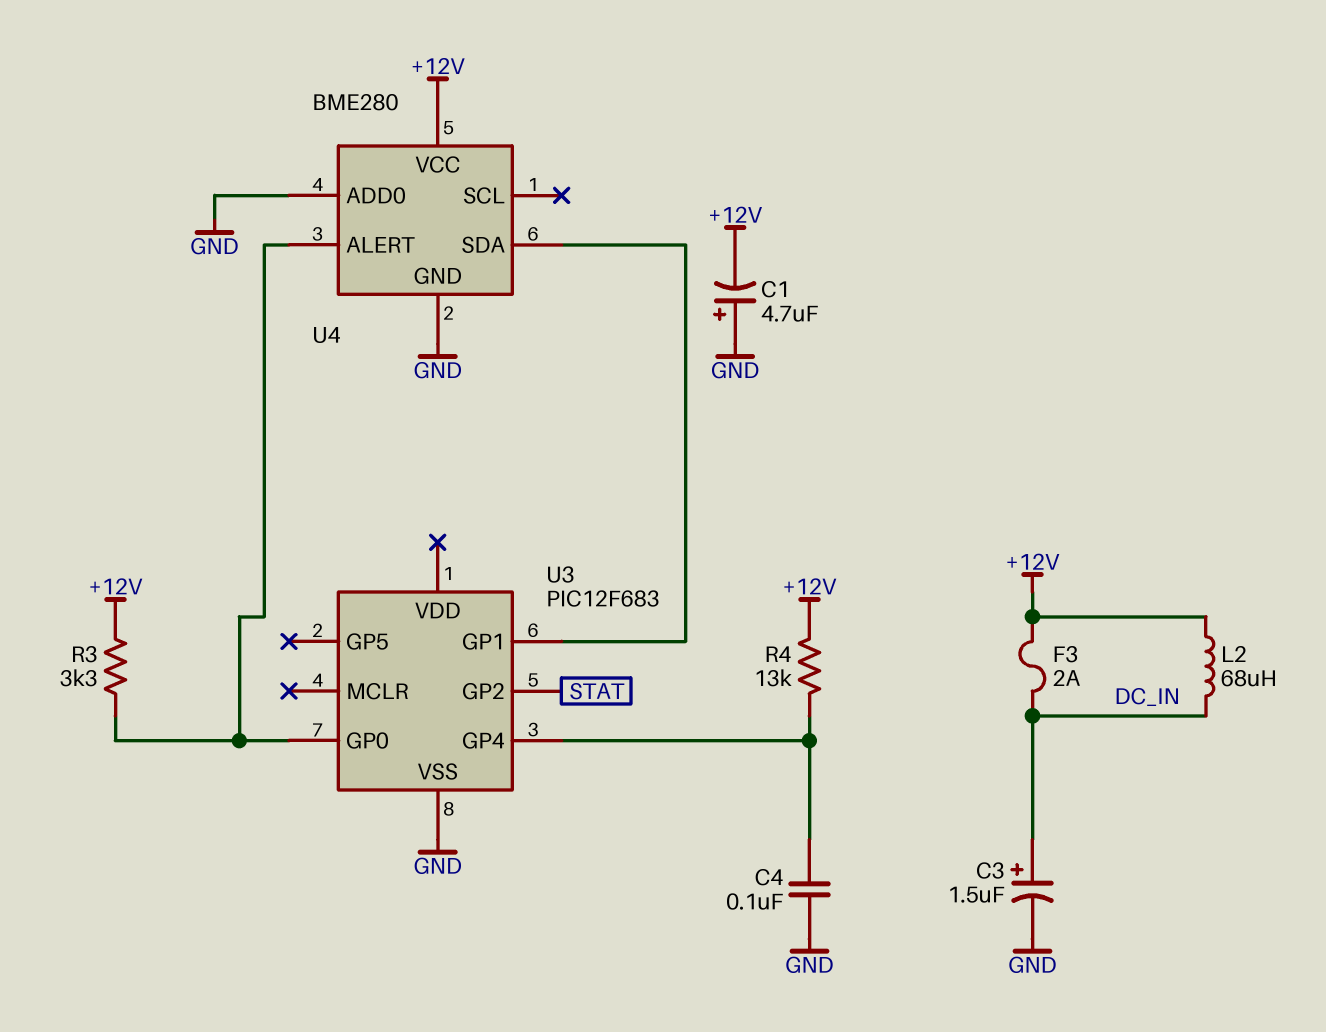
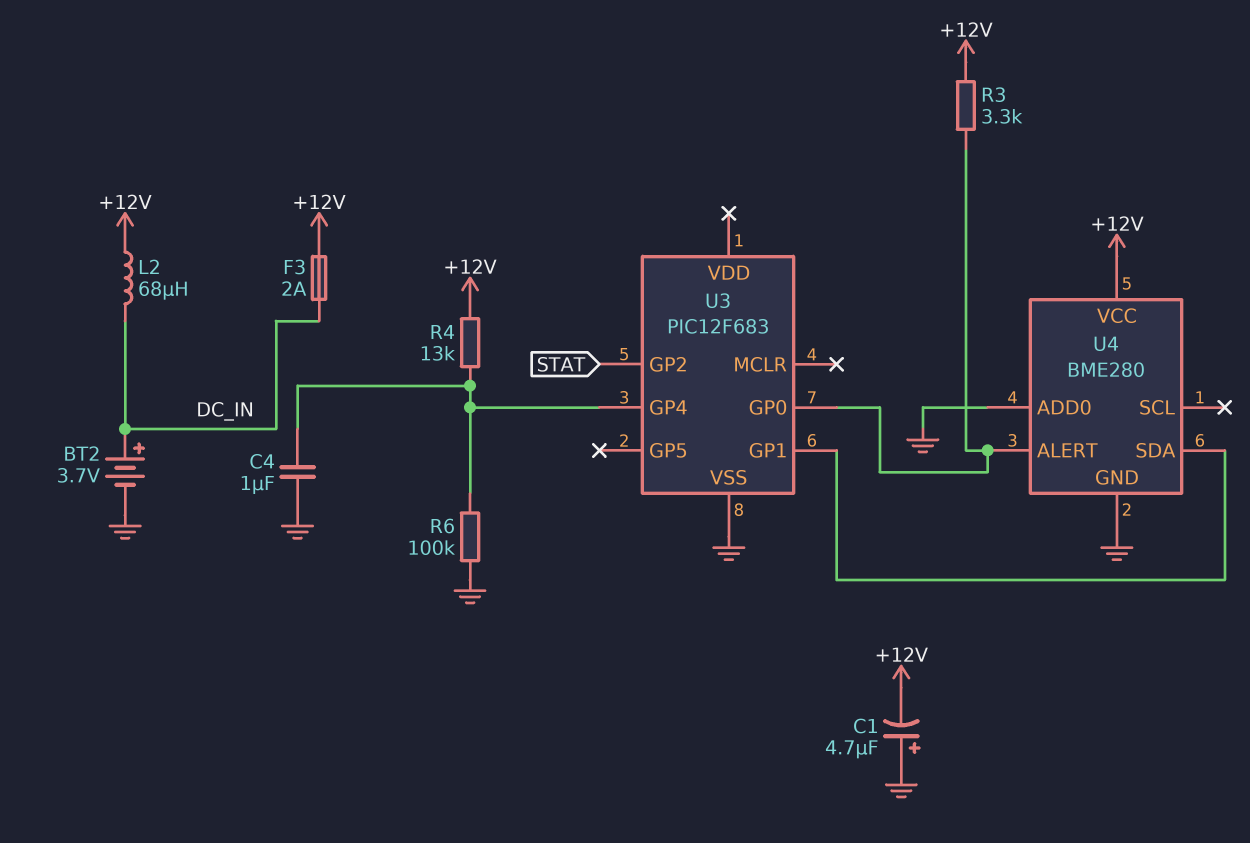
BT2: none -> 3.7V (plus DC_IN, minus GND)
C3: 1.5uF (plus DC_IN, minus GND) -> none
C4: 100nF (GND, U3/GP4) -> 1uF (GND, U3/GP4)
R6: none -> 100k (GND, U3/GP4)

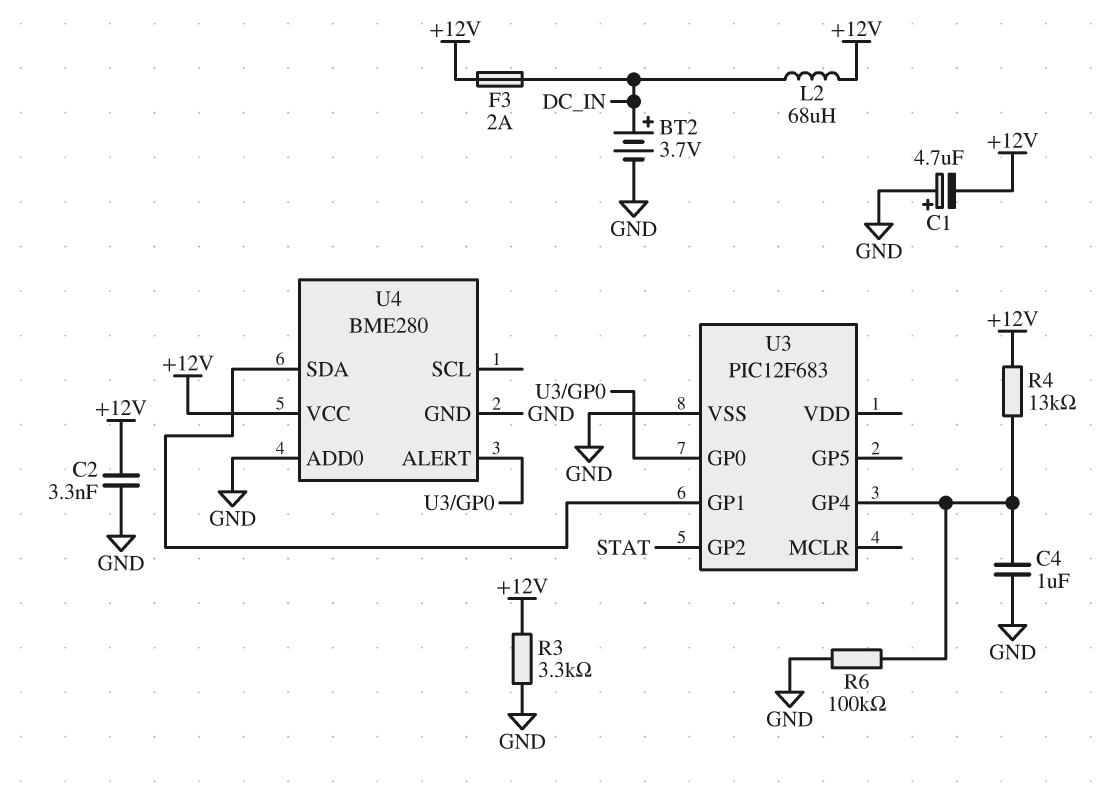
C2: none -> 3.3nF (+12V, GND)
R3: 3.3k (+12V, U3/GP0) -> 3.3k (+12V, GND)

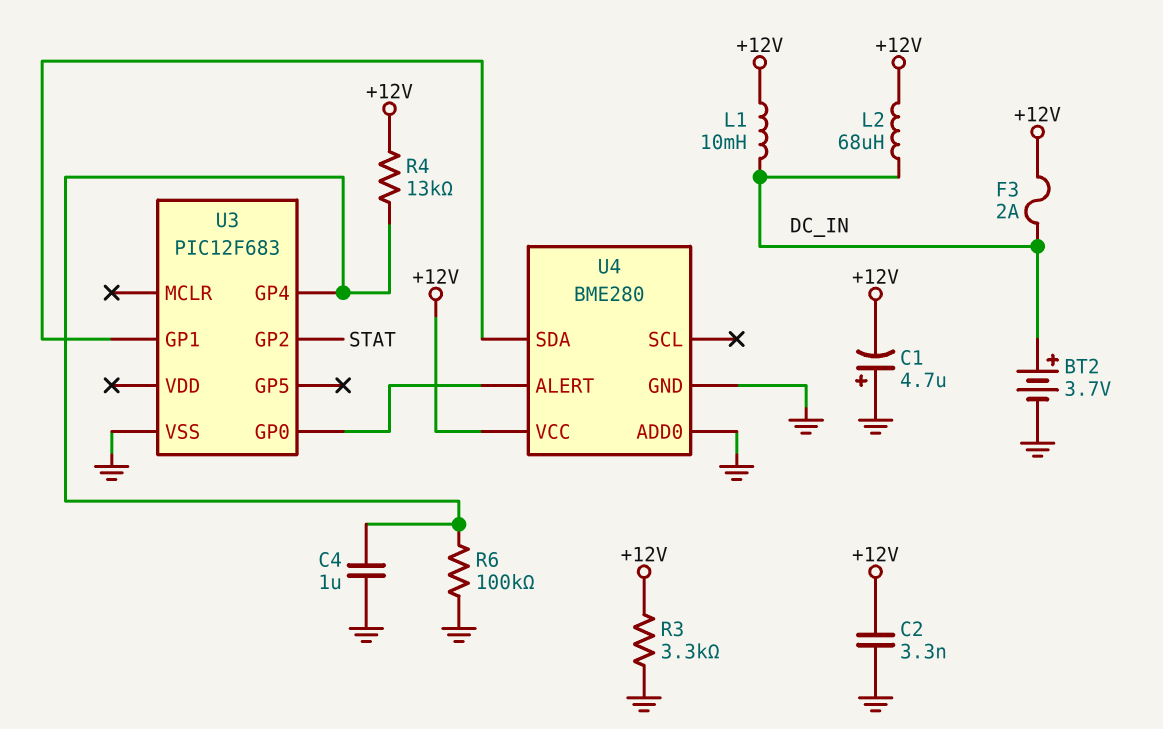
L1: none -> 10mH (+12V, DC_IN)

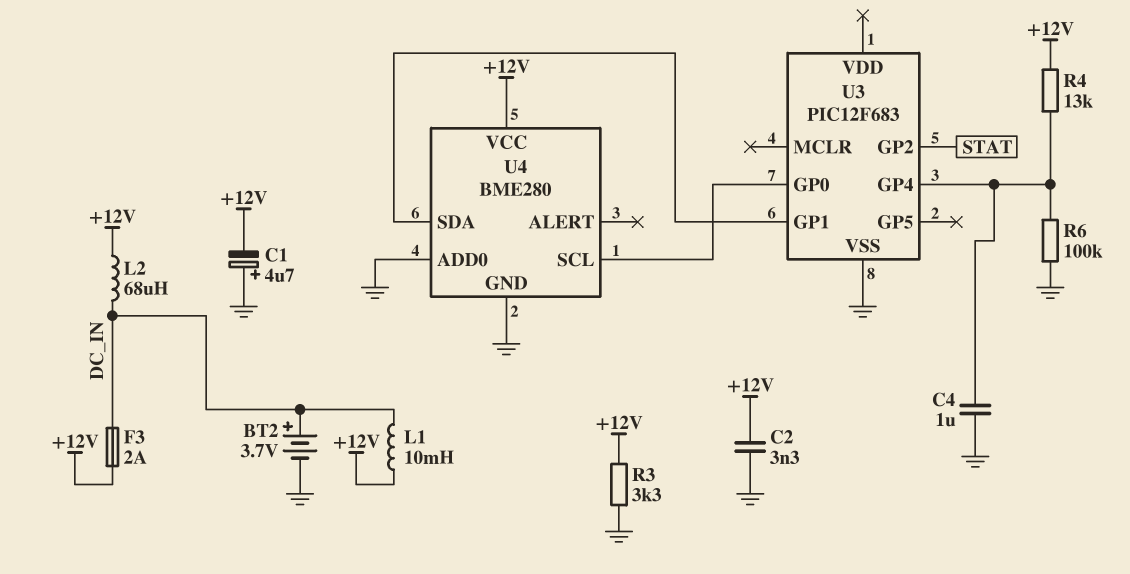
U4 pin ALERT: U3/GP0 -> none
U4 pin SCL: none -> U3/GP0

